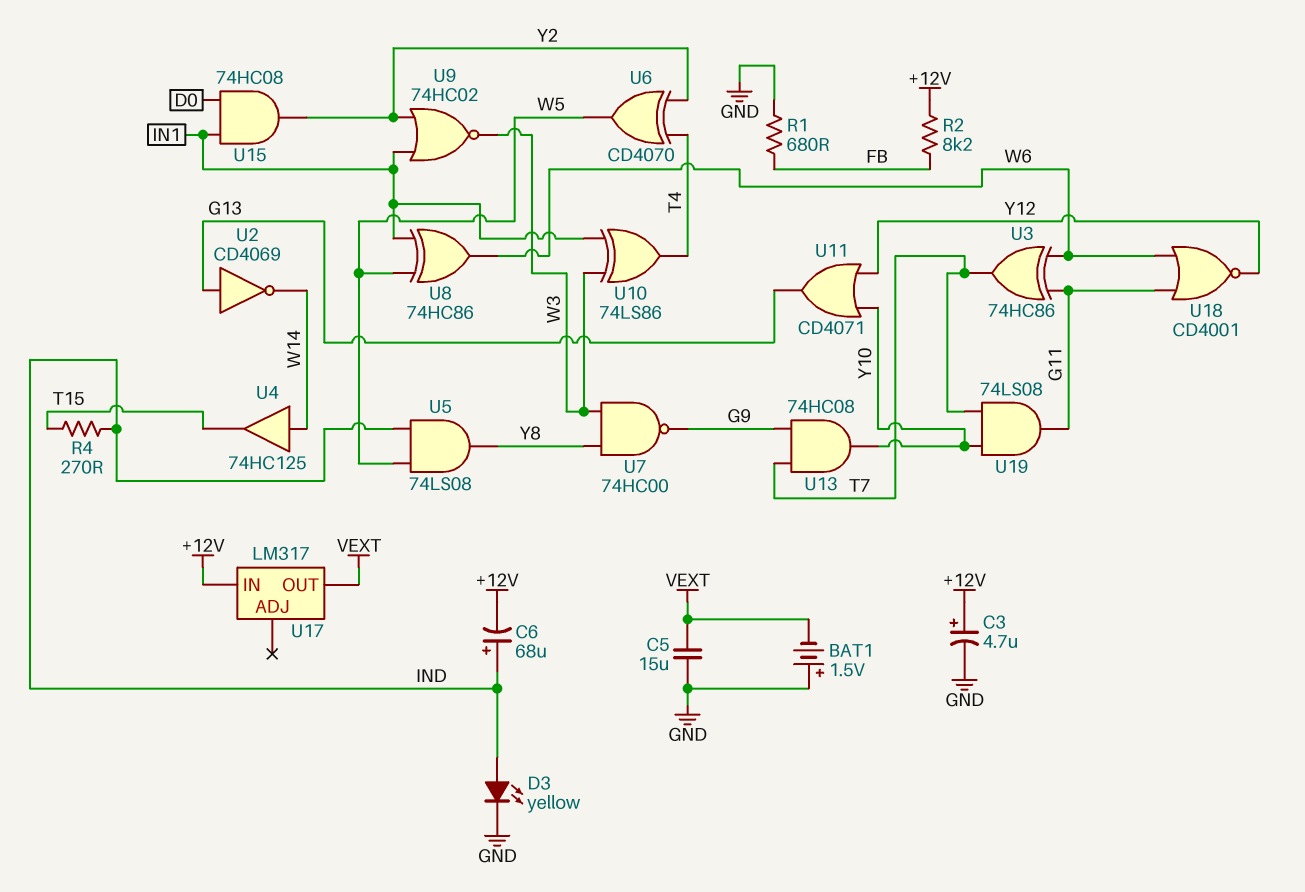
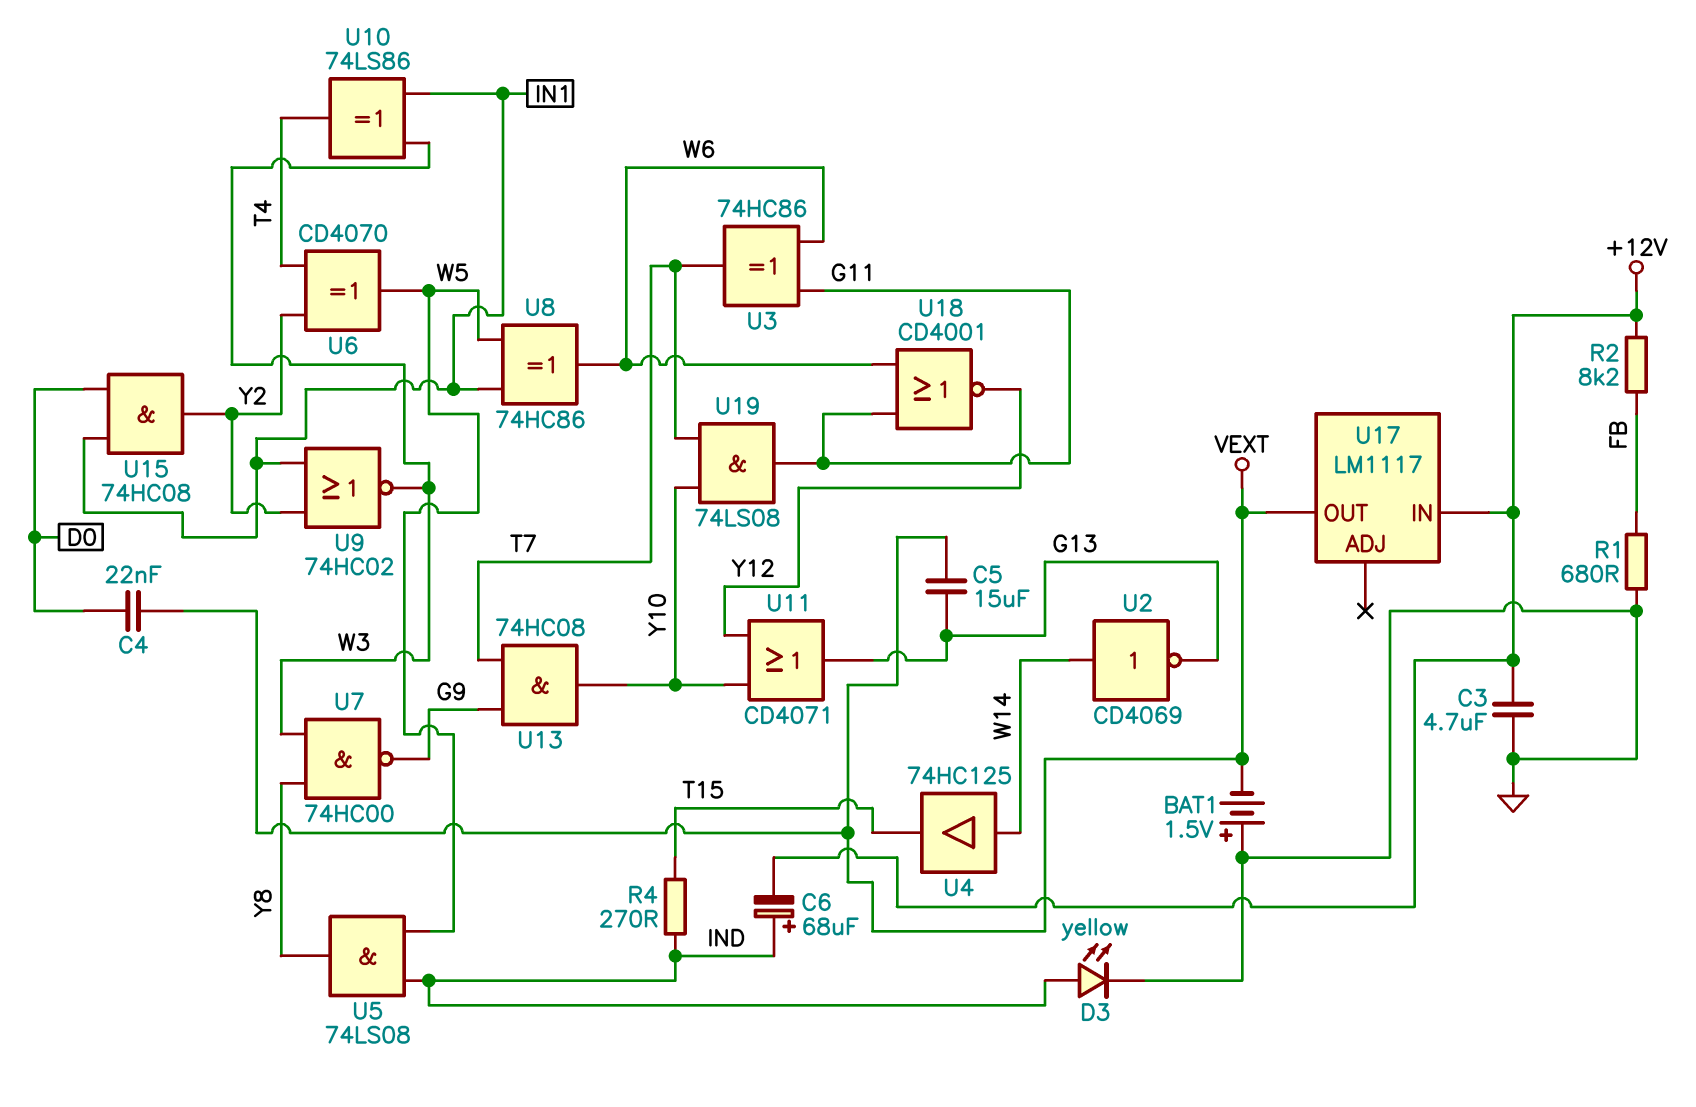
C3: 4.7uF (plus +12V, minus GND) -> 4.7uF (+12V, GND)
C4: none -> 22nF (D0, VEXT)
C5: 15uF (GND, VEXT) -> 15uF (G13, VEXT)
U2: NOT CD4069 (in G13, out W14) -> NOT CD4069 (in W14, out G13)
U17: LM317 -> LM1117

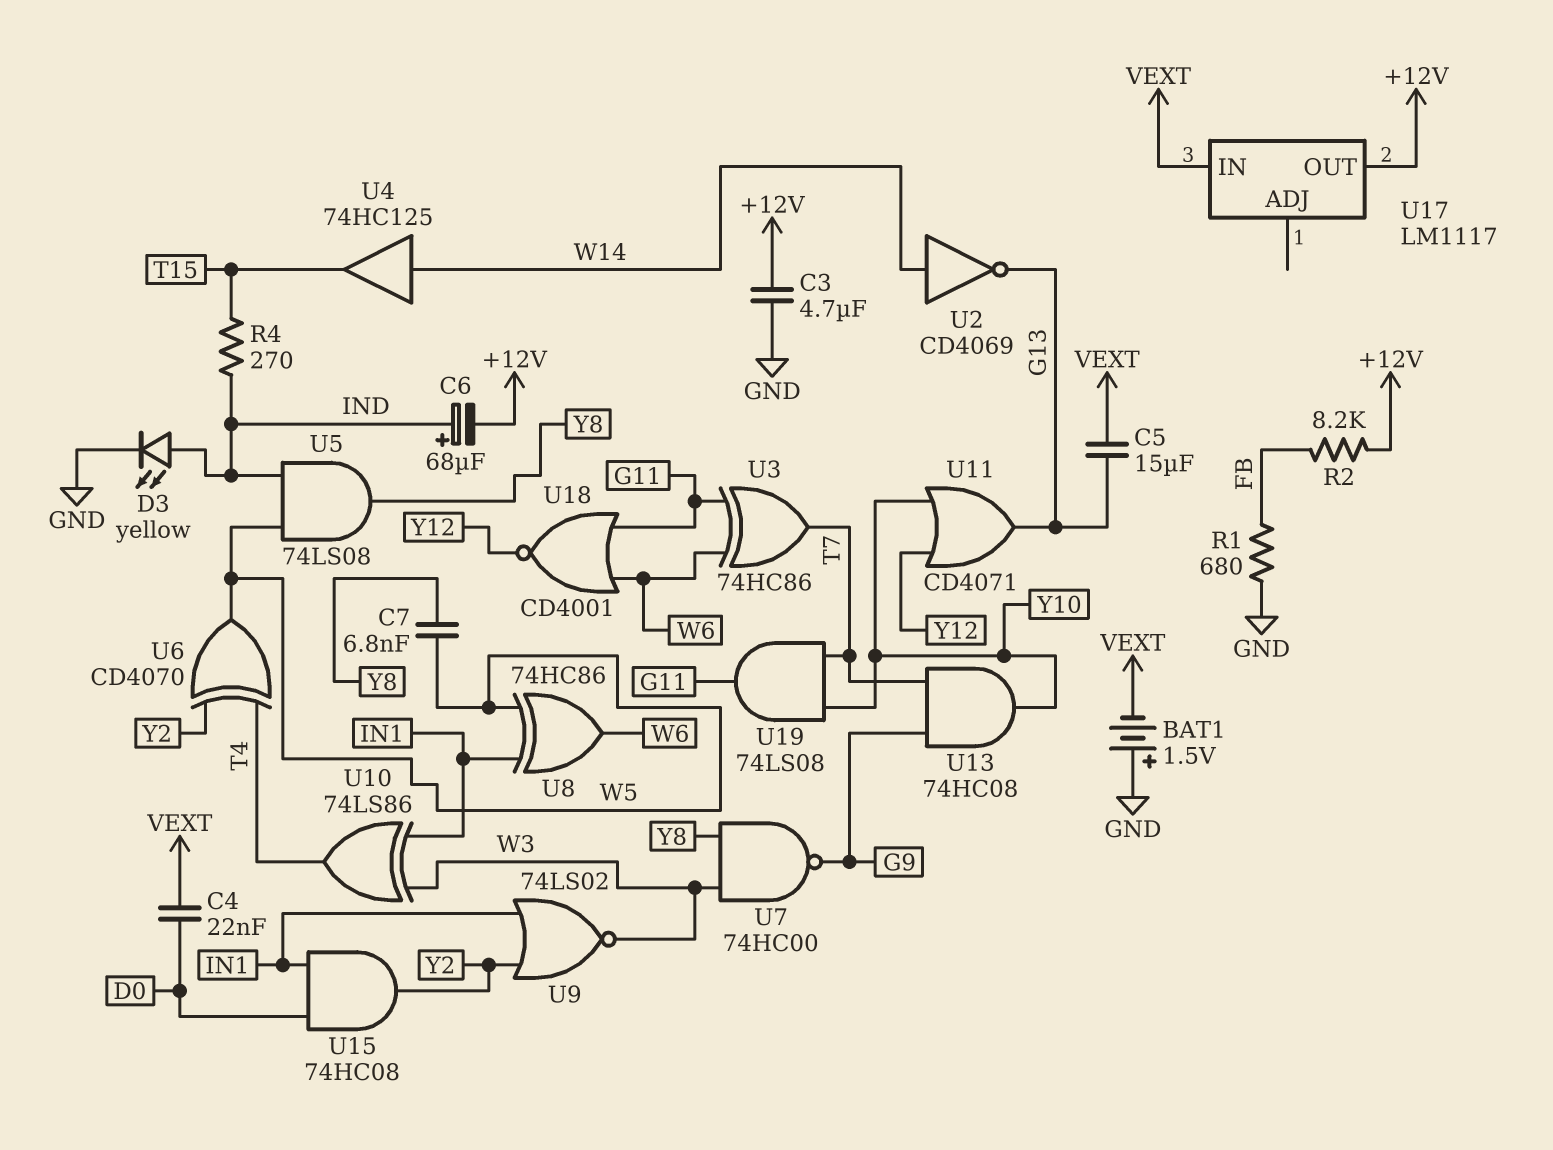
C7: none -> 6.8nF (W5, Y8)
U9: NOR 74HC02 (in IN1, in Y2, out W3) -> NOR 74LS02 (in IN1, in Y2, out W3)
U17 pin IN: +12V -> VEXT
U17 pin OUT: VEXT -> +12V

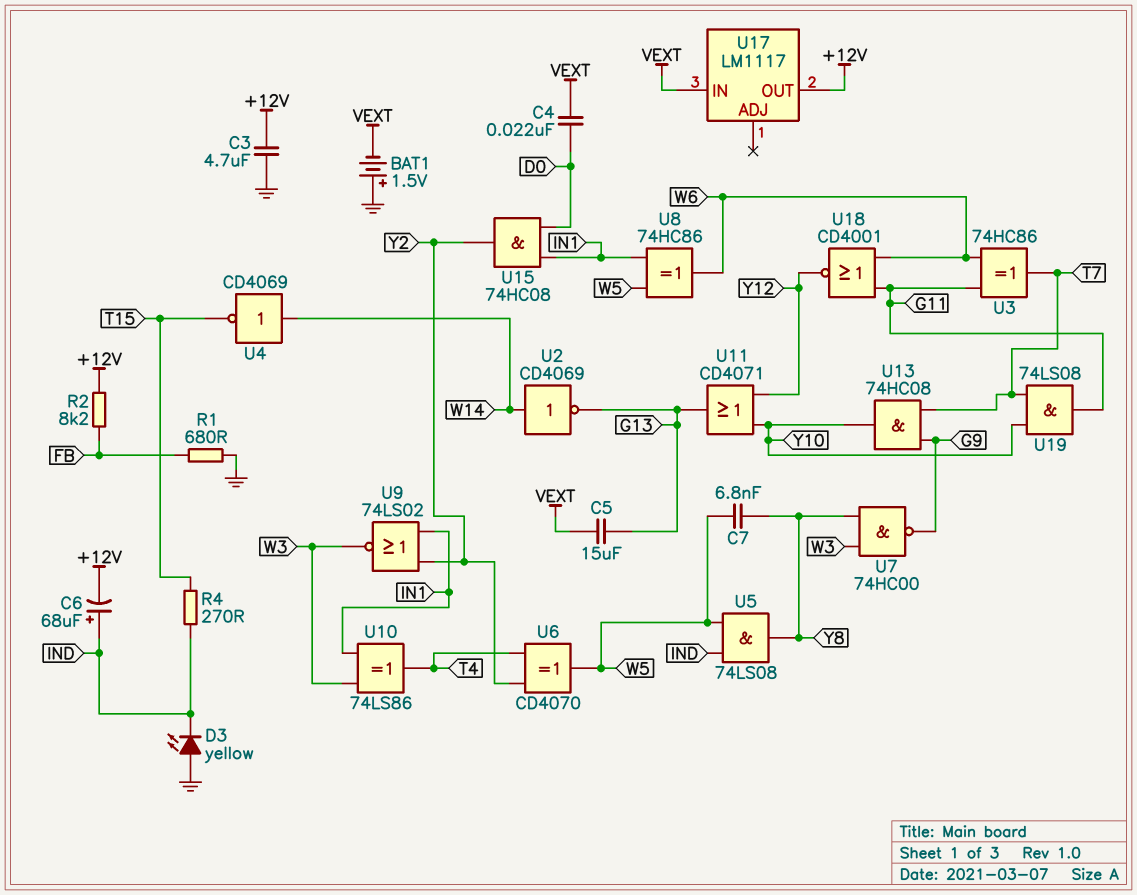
D3: LED yellow (A IND, K GND) -> LED yellow (A GND, K IND)
U4: buffer 74HC125 (in W14, out T15) -> NOT CD4069 (in W14, out T15)

